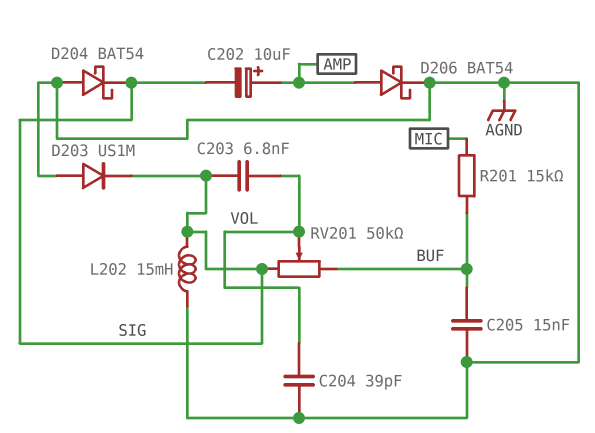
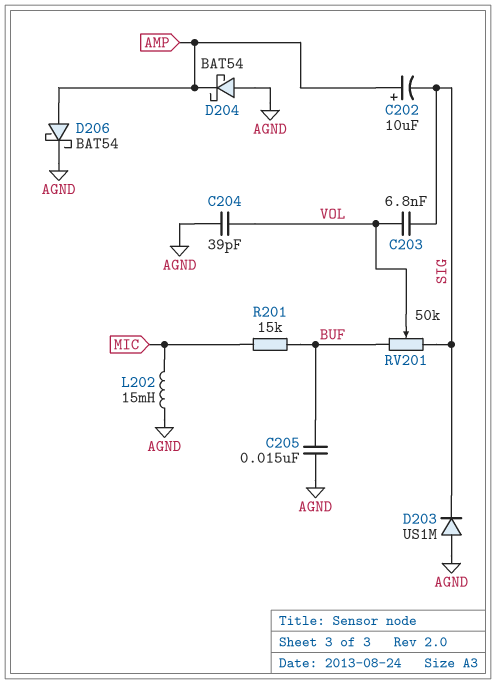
D204: schottky BAT54 (A AGND, K SIG) -> schottky BAT54 (A AGND, K AMP)
L202: 15mH (AGND, SIG) -> 15mH (AGND, MIC)

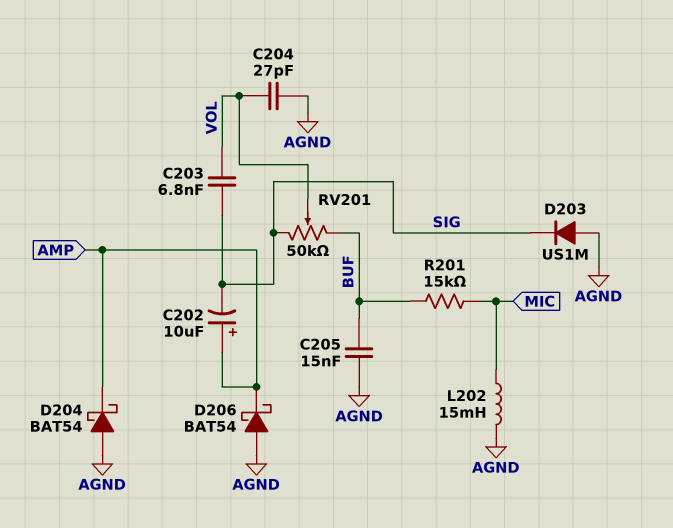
C204: 39pF (AGND, VOL) -> 27pF (AGND, VOL)
D206: schottky BAT54 (A AMP, K AGND) -> schottky BAT54 (A AGND, K AMP)

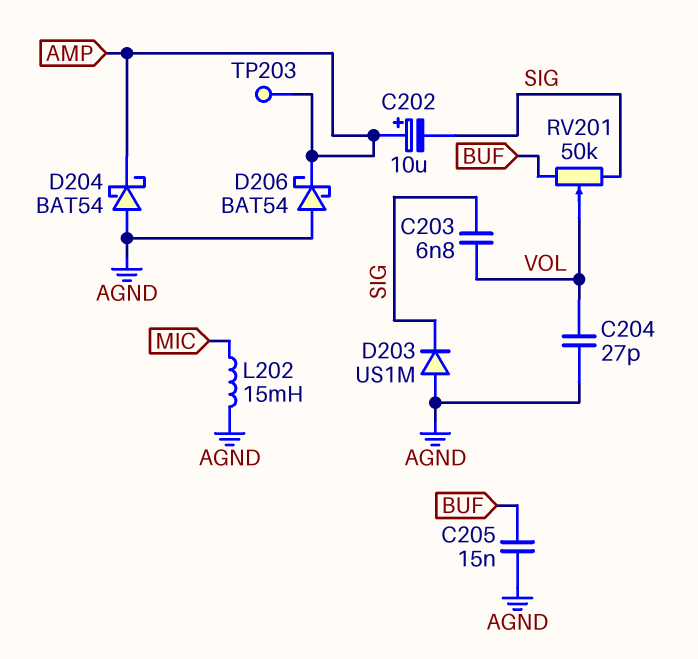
R201: 15k (BUF, MIC) -> none
TP203: none -> test point (AMP)

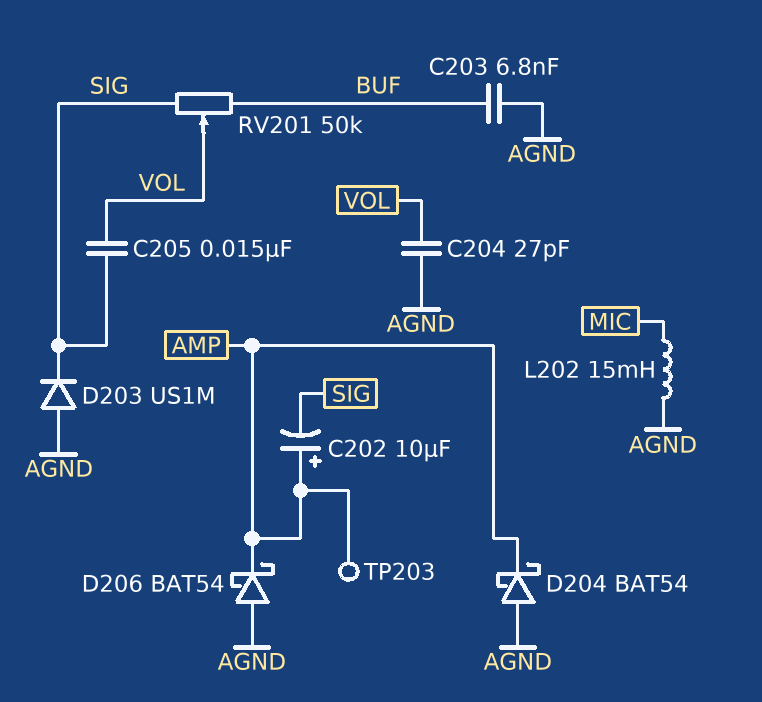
C203: 6.8nF (SIG, VOL) -> 6.8nF (AGND, BUF)
C205: 15nF (AGND, BUF) -> 15nF (SIG, VOL)

